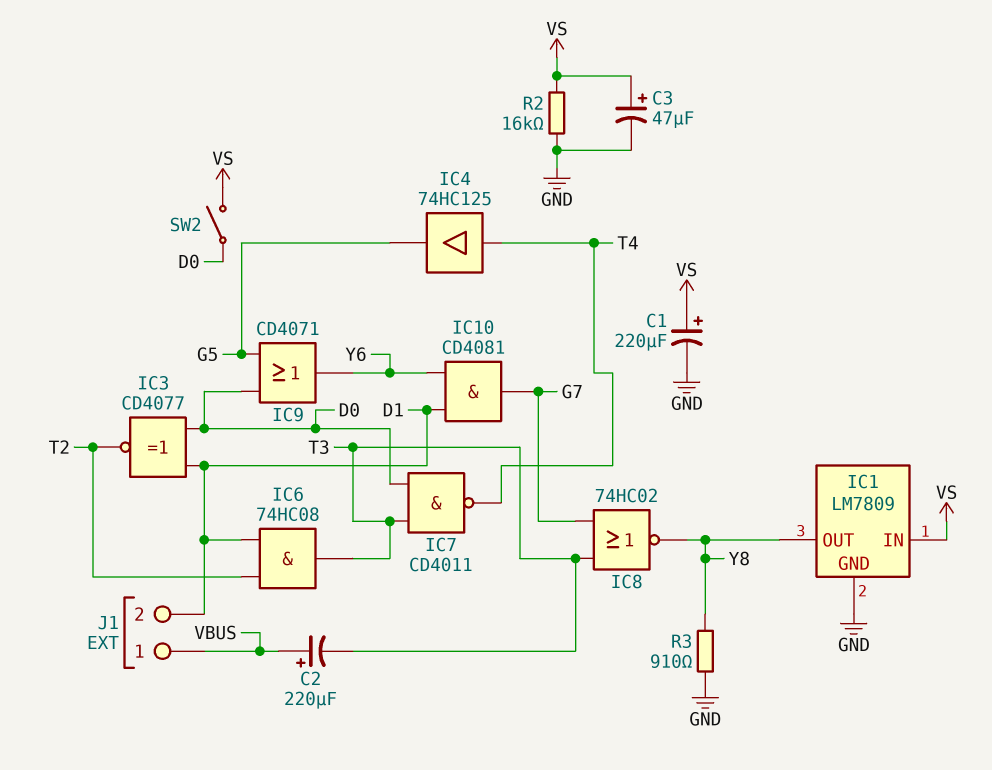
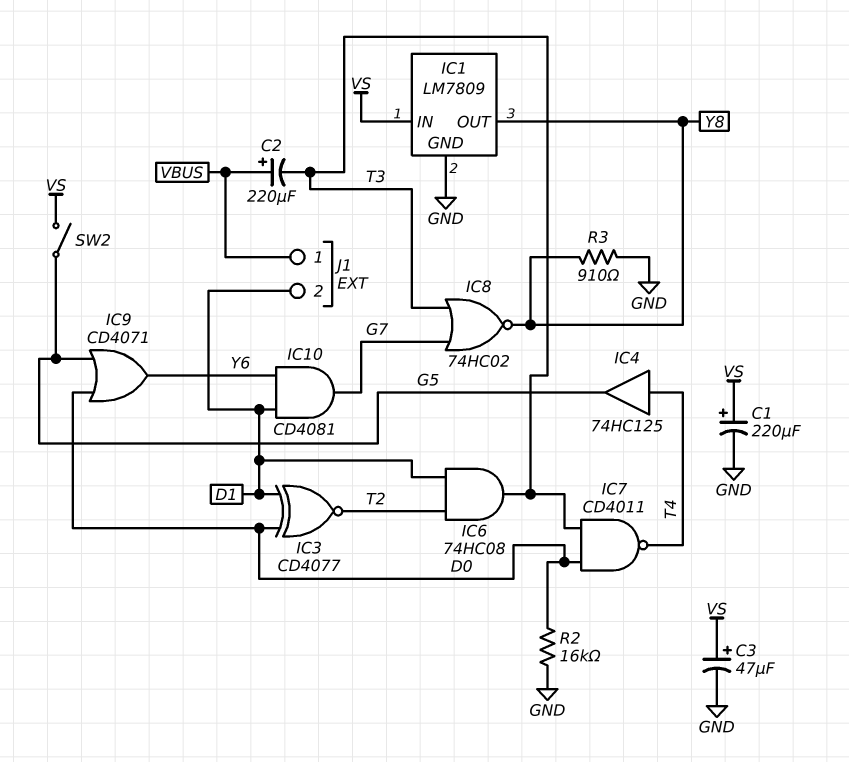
R2: 16k (GND, VS) -> 16k (D0, GND)
SW2: switch (D0, VS) -> switch (G5, VS)

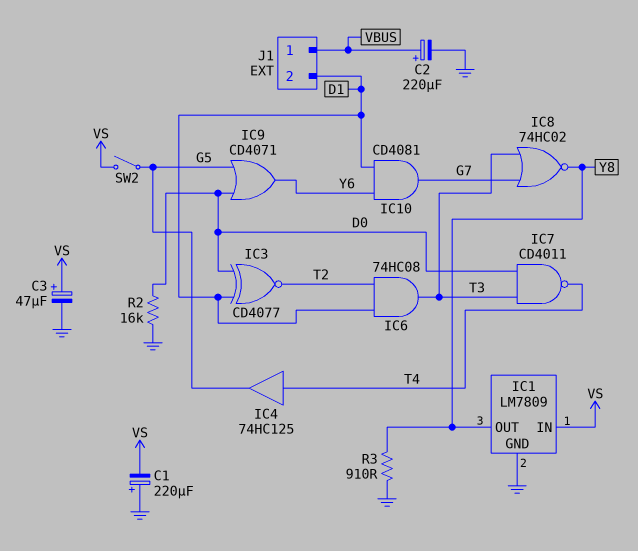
C1: 220uF (plus VS, minus GND) -> 220uF (plus GND, minus VS)
C2: 220uF (plus VBUS, minus T3) -> 220uF (plus VBUS, minus GND)

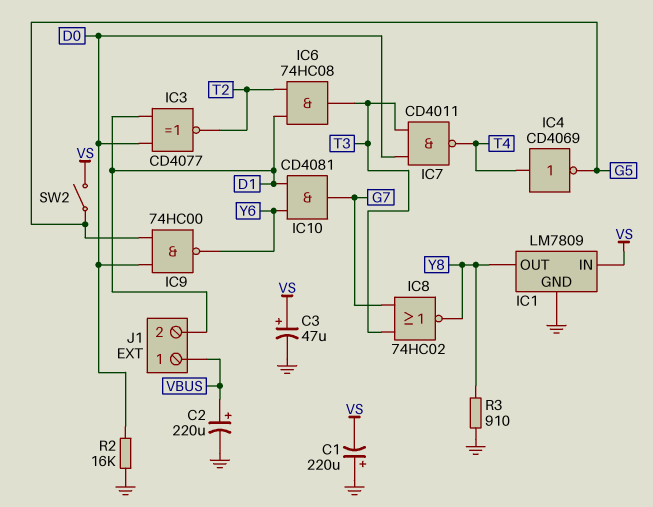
IC4: buffer 74HC125 (in T4, out G5) -> NOT CD4069 (in T4, out G5)
IC9: OR CD4071 (in D0, in G5, out Y6) -> NAND 74HC00 (in D0, in G5, out Y6)

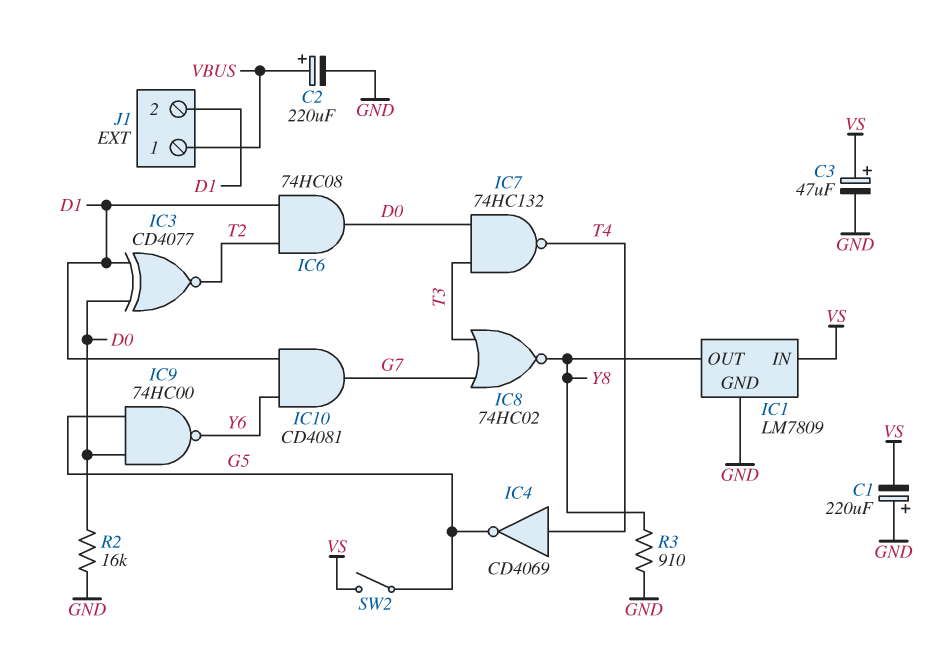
IC6: AND 74HC08 (in D1, in T2, out T3) -> AND 74HC08 (in D1, in T2, out D0)
IC7: NAND CD4011 (in D0, in T3, out T4) -> NAND 74HC132 (in D0, in T3, out T4)

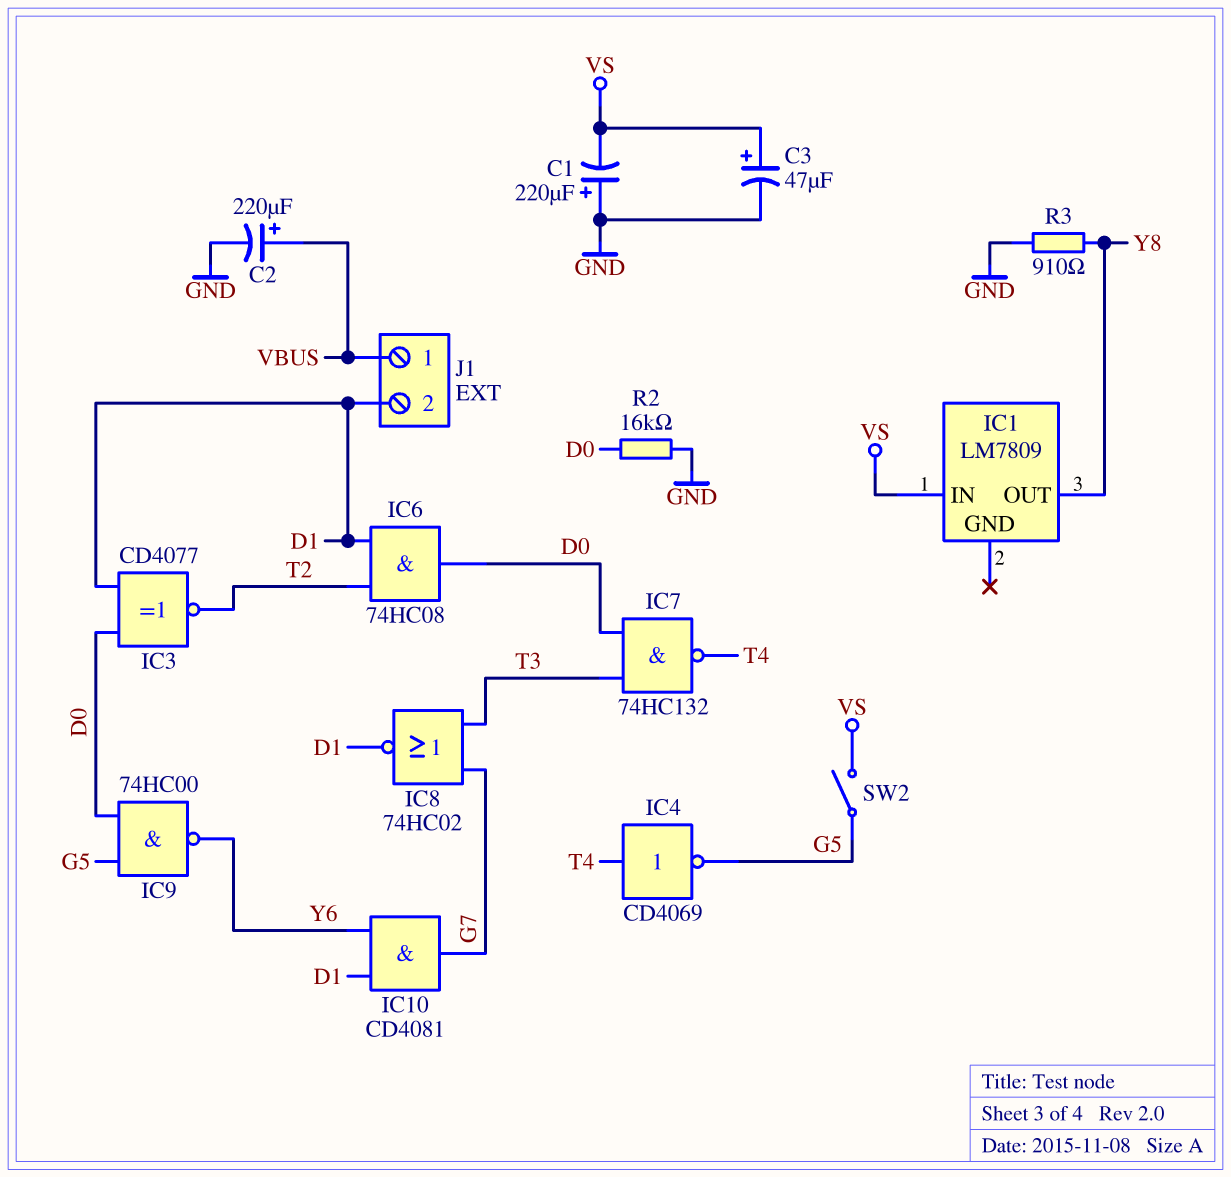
IC1 pin GND: GND -> none
IC8: NOR 74HC02 (in G7, in T3, out Y8) -> NOR 74HC02 (in G7, in T3, out D1)

